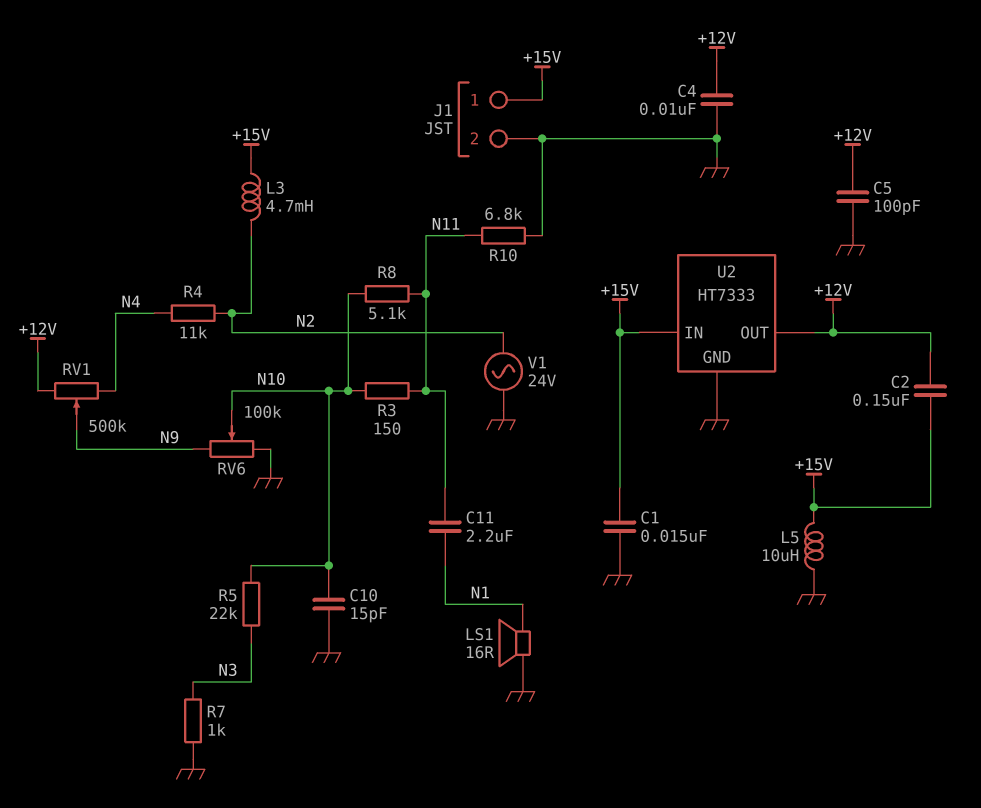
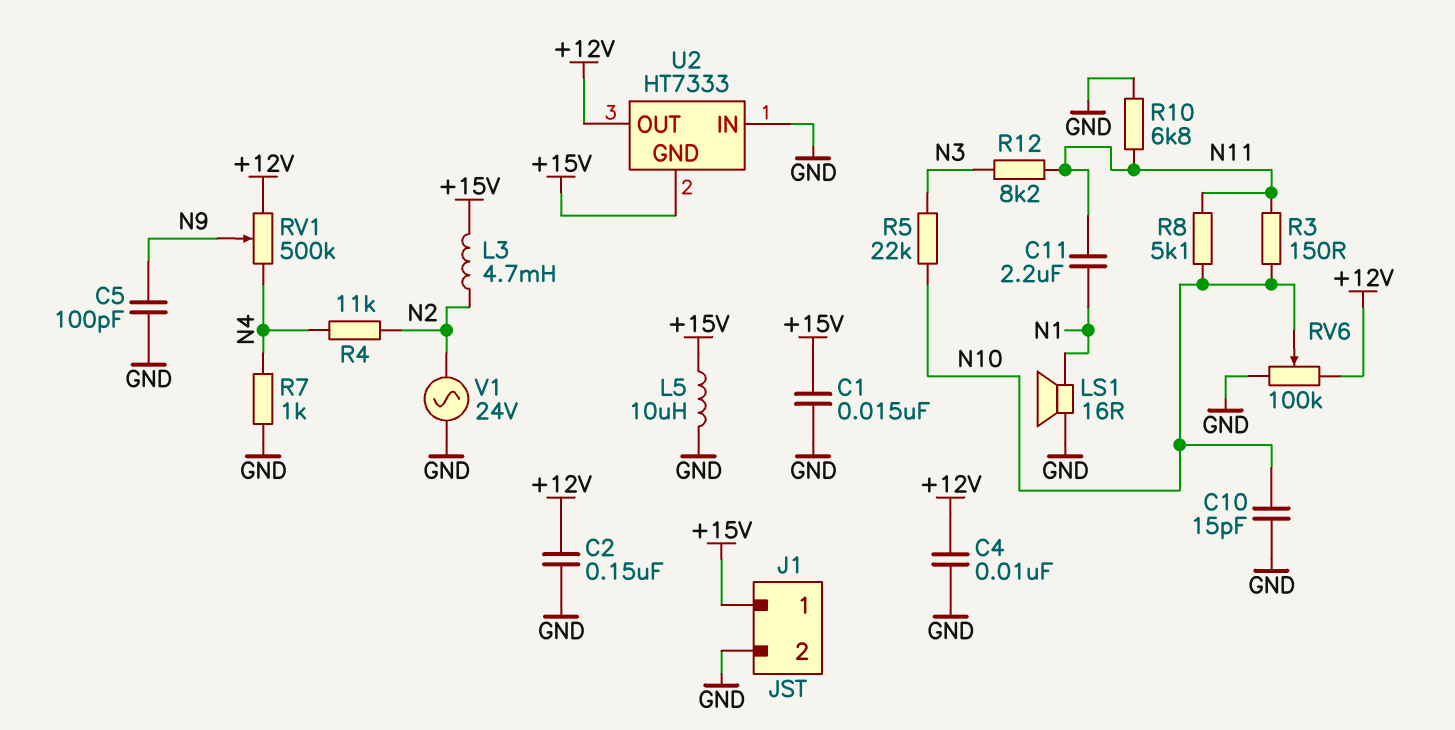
C2: 150nF (+12V, +15V) -> 150nF (+12V, GND)
C5: 100pF (+12V, GND) -> 100pF (GND, N9)
R7: 1k (GND, N3) -> 1k (GND, N4)
R12: none -> 8.2k (N3, N11)
RV6: 100k (GND, N9, wiper N10) -> 100k (+12V, GND, wiper N10)
U2 pin GND: GND -> +15V
U2 pin IN: +15V -> GND

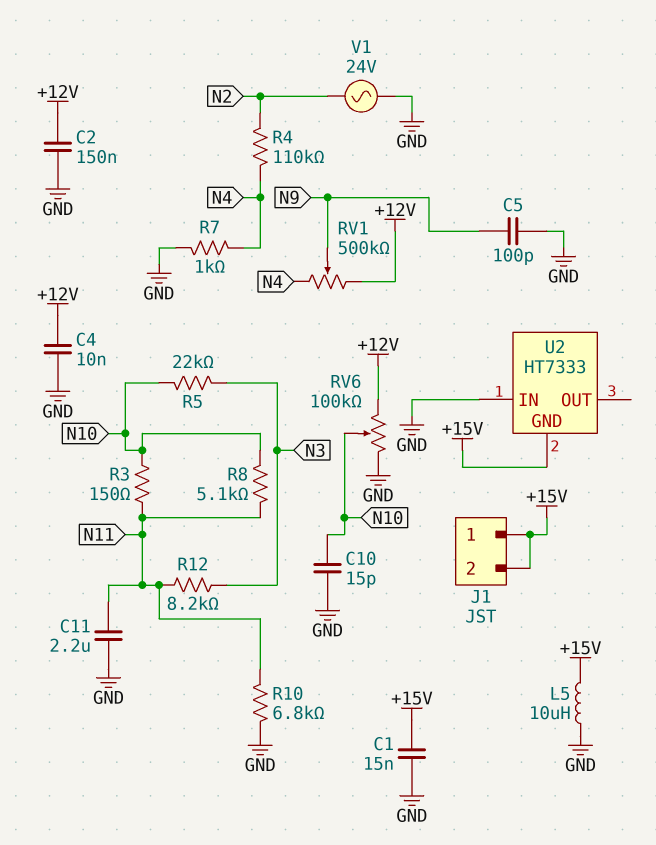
C11: 2.2uF (N1, N11) -> 2.2uF (GND, N11)
J1 pin 2: GND -> +15V
L3: 4.7mH (+15V, N2) -> none
LS1: speaker 16R (GND, N1) -> none
R4: 11k (N2, N4) -> 110k (N2, N4)
U2 pin OUT: +12V -> none

